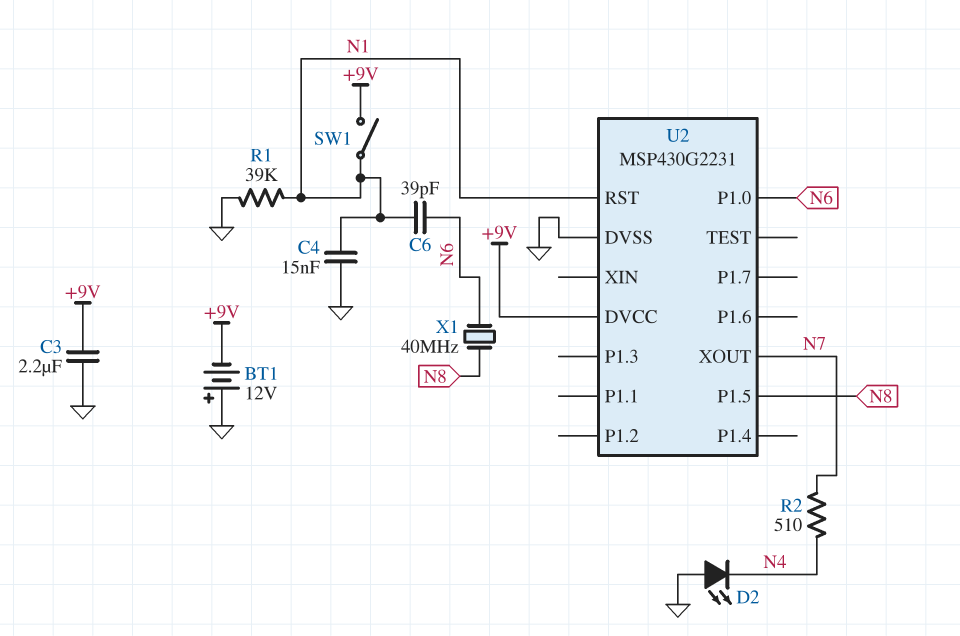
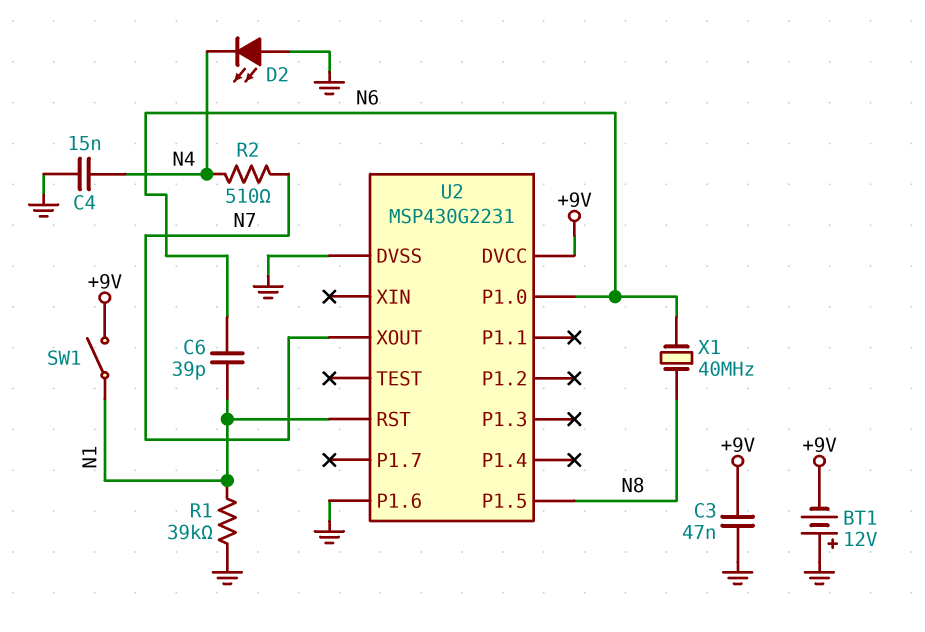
C3: 2.2uF (+9V, GND) -> 47nF (+9V, GND)
C4: 15nF (GND, N1) -> 15nF (GND, N4)
U2 pin P1.6: none -> GND

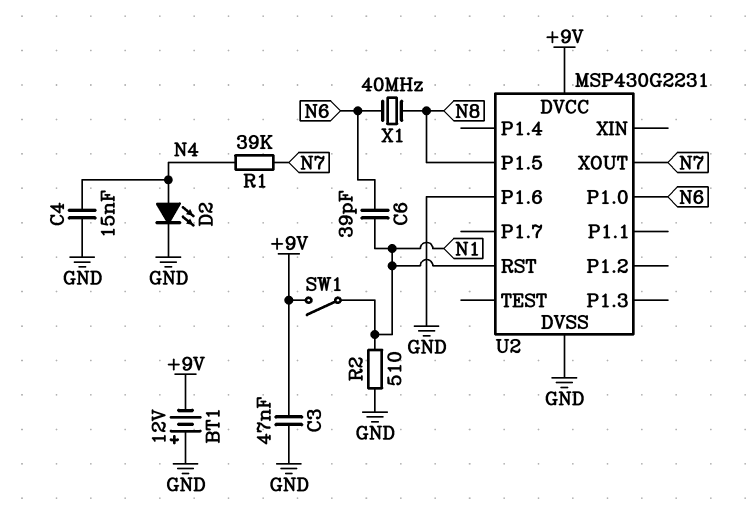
D2: LED (A GND, K N4) -> LED (A N4, K GND)
R1: 39k (GND, N1) -> 39k (N4, N7)
R2: 510 (N4, N7) -> 510 (GND, N1)

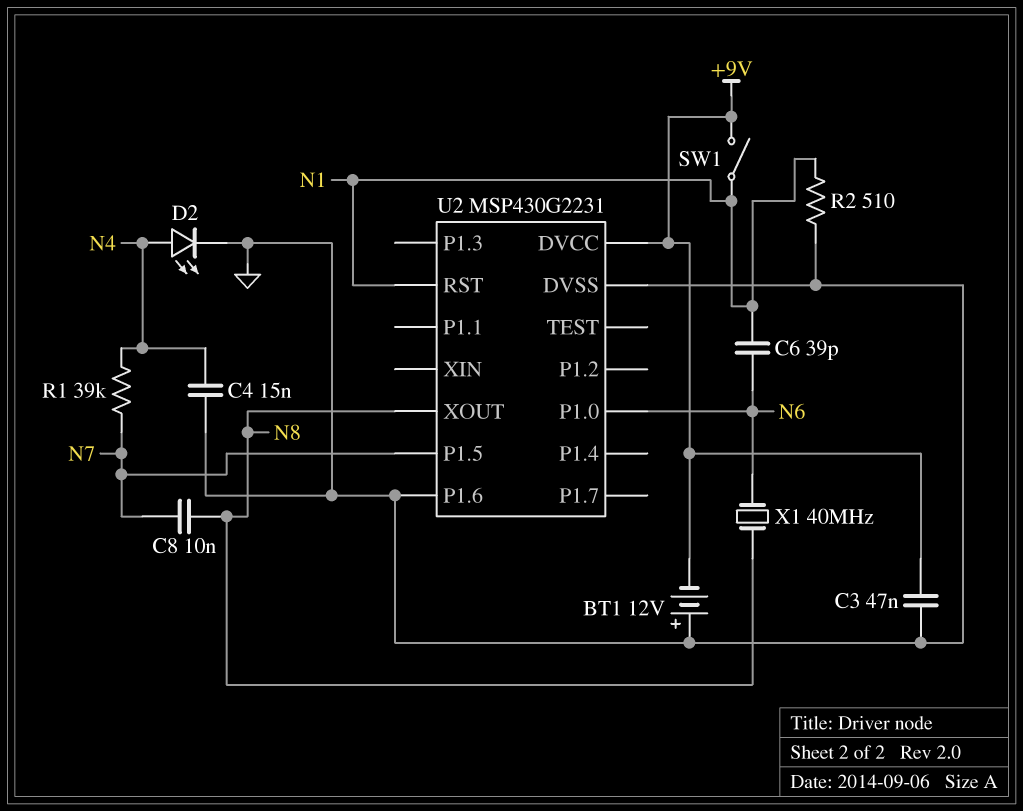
C8: none -> 10nF (N7, N8)
U2 pin P1.5: N8 -> N7
U2 pin XOUT: N7 -> N8

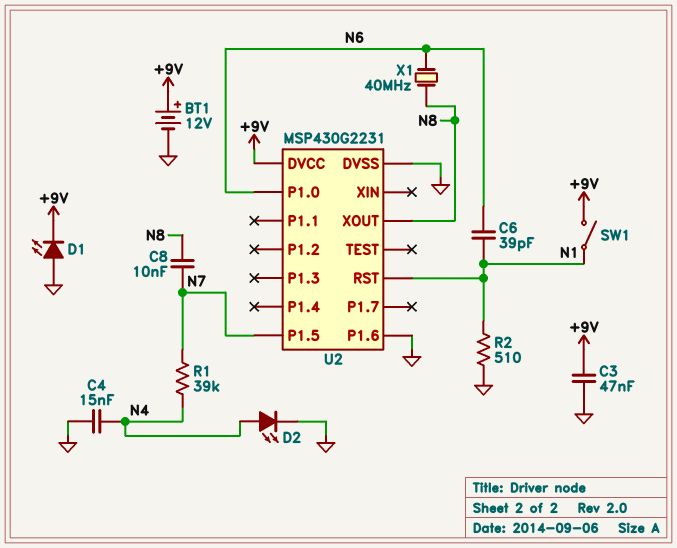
BT1: 12V (plus GND, minus +9V) -> 12V (plus +9V, minus GND)
D1: none -> LED (A GND, K +9V)

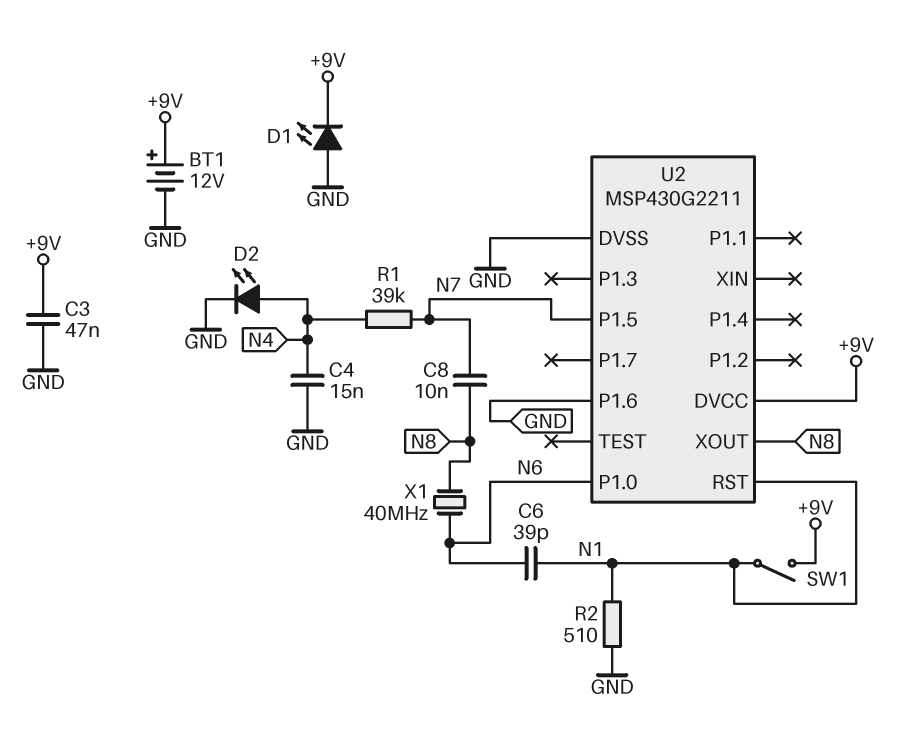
U2: MSP430G2231 -> MSP430G2211

